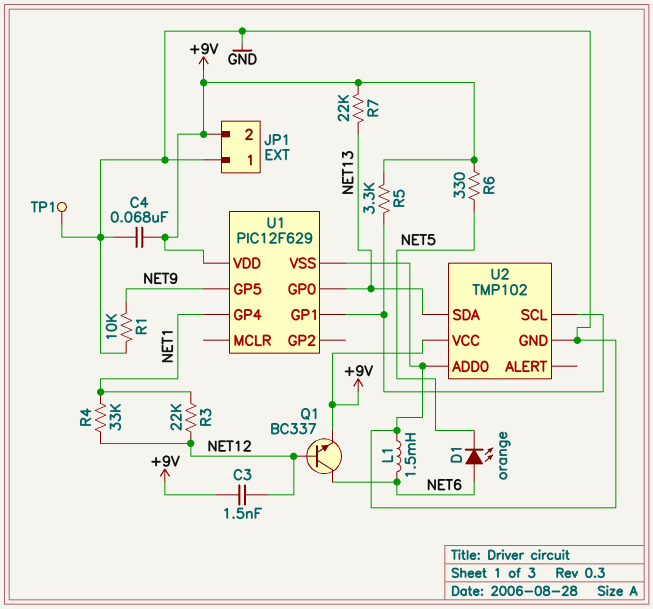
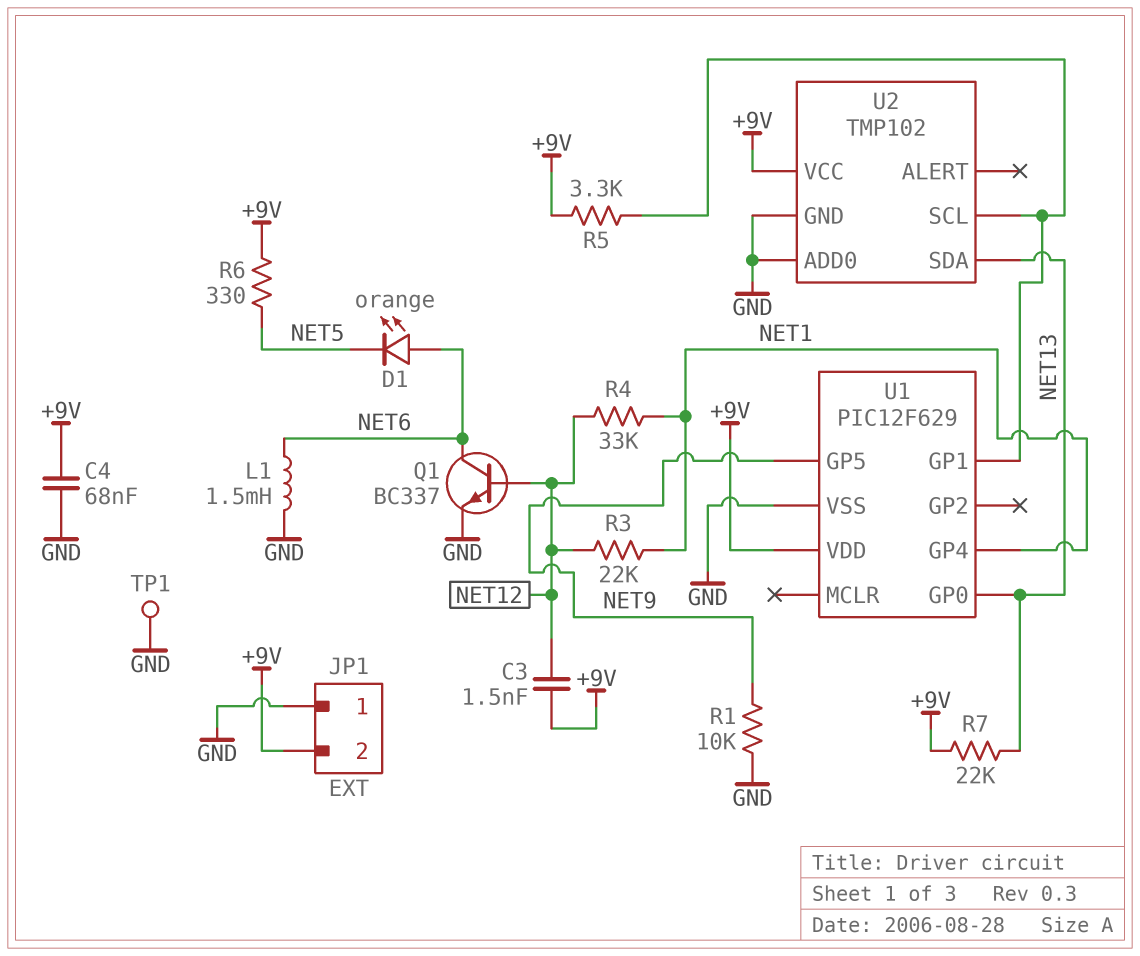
Q1: NPN BC337 (B NET12, C NET6, E +9V) -> NPN BC337 (B NET12, C NET6, E GND)

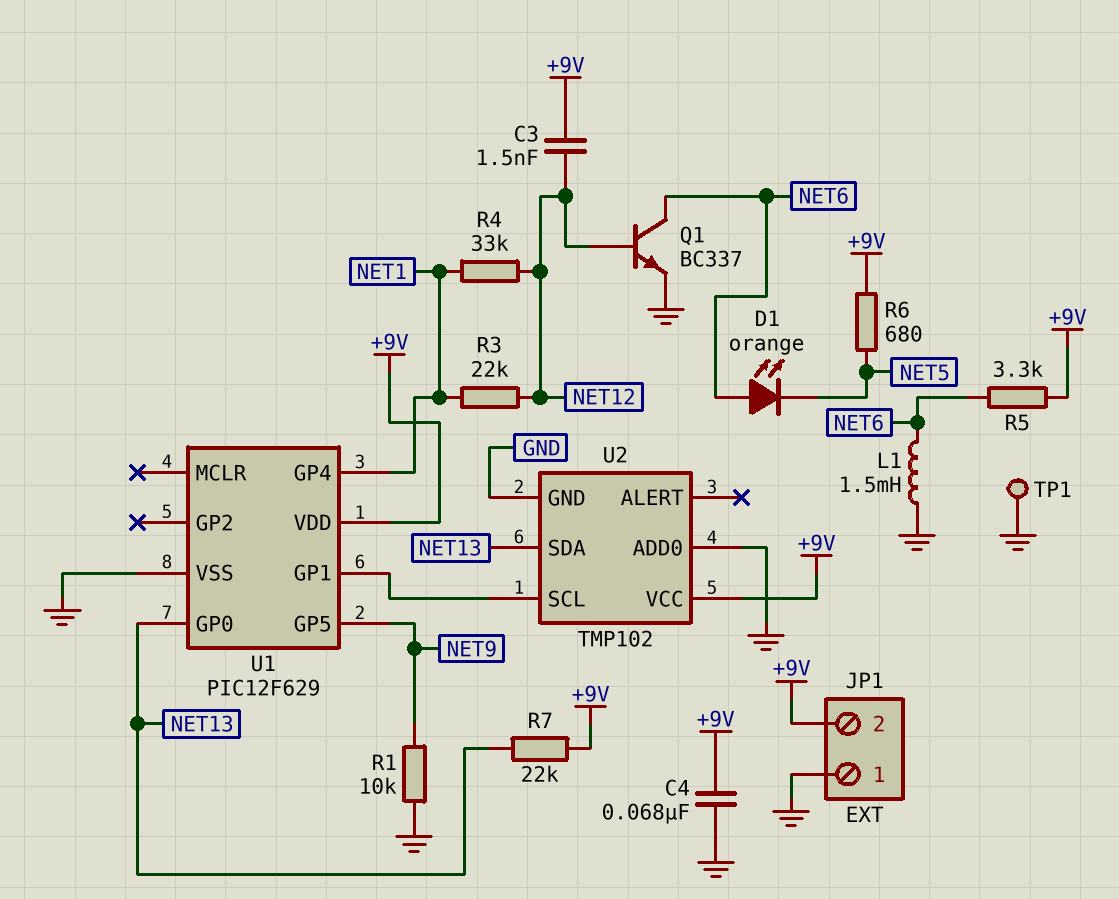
R5: 3.3k (+9V, U1/GP1) -> 3.3k (+9V, NET6)
R6: 330 (+9V, NET5) -> 680 (+9V, NET5)

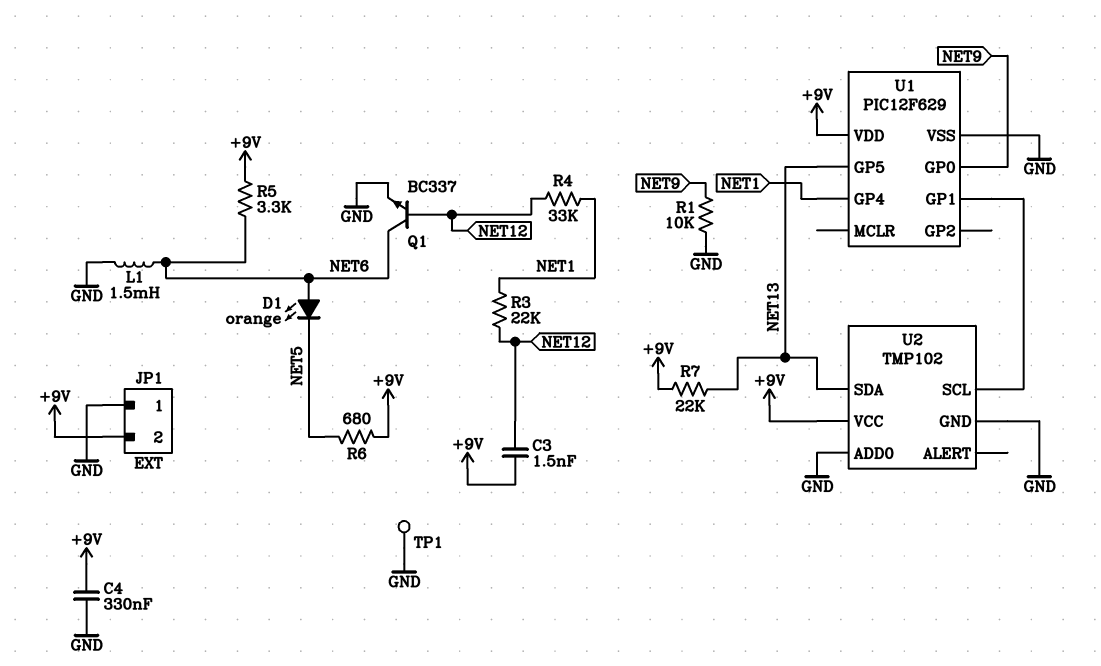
C4: 68nF (+9V, GND) -> 330nF (+9V, GND)
U1 pin GP0: NET13 -> NET9
U1 pin GP5: NET9 -> NET13

